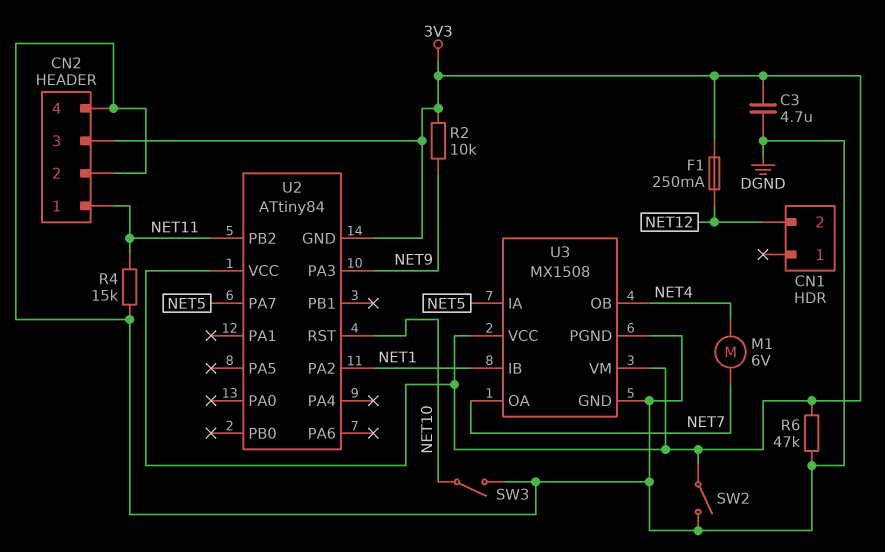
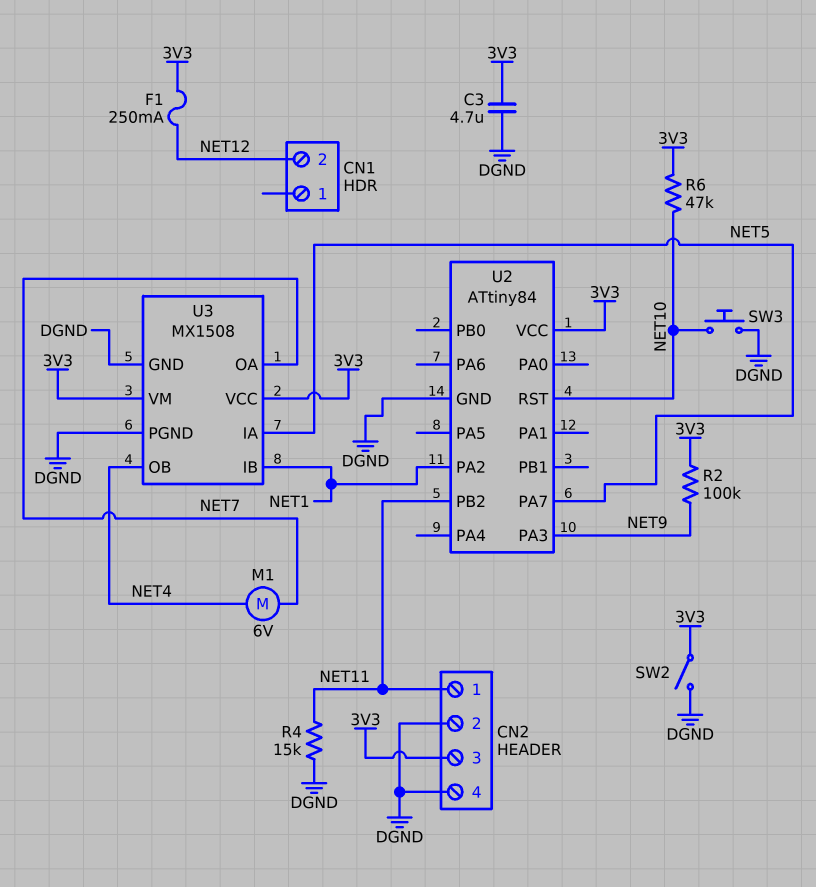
R2: 10k (3V3, NET9) -> 100k (3V3, NET9)
R6: 47k (3V3, DGND) -> 47k (3V3, NET10)
SW3: switch (DGND, NET10) -> button (DGND, NET10)
U2 pin GND: 3V3 -> DGND

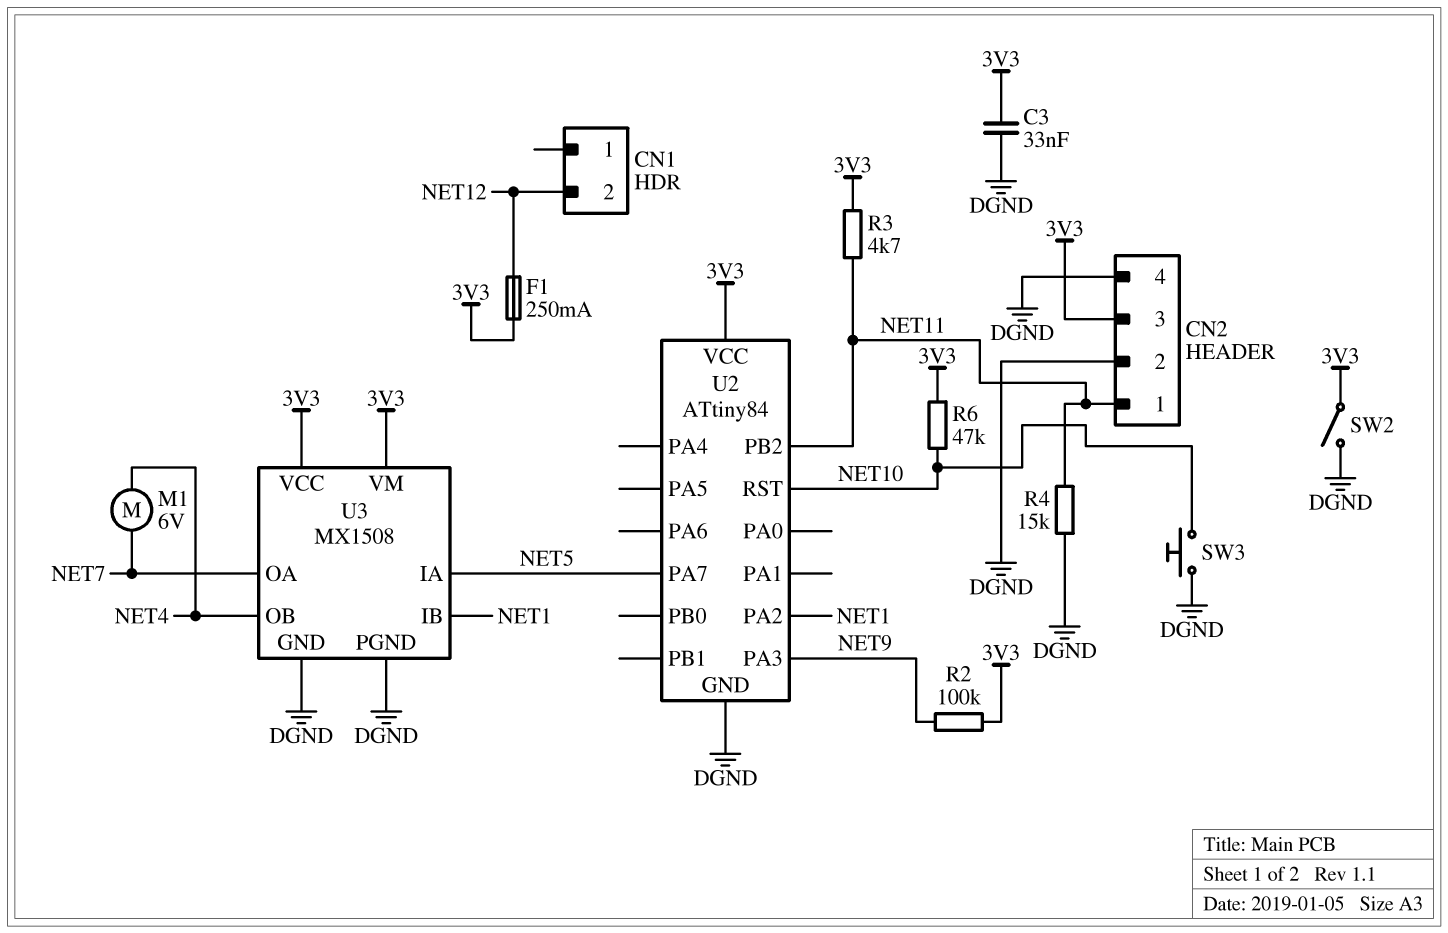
C3: 4.7uF (3V3, DGND) -> 33nF (3V3, DGND)
R3: none -> 4.7k (3V3, NET11)

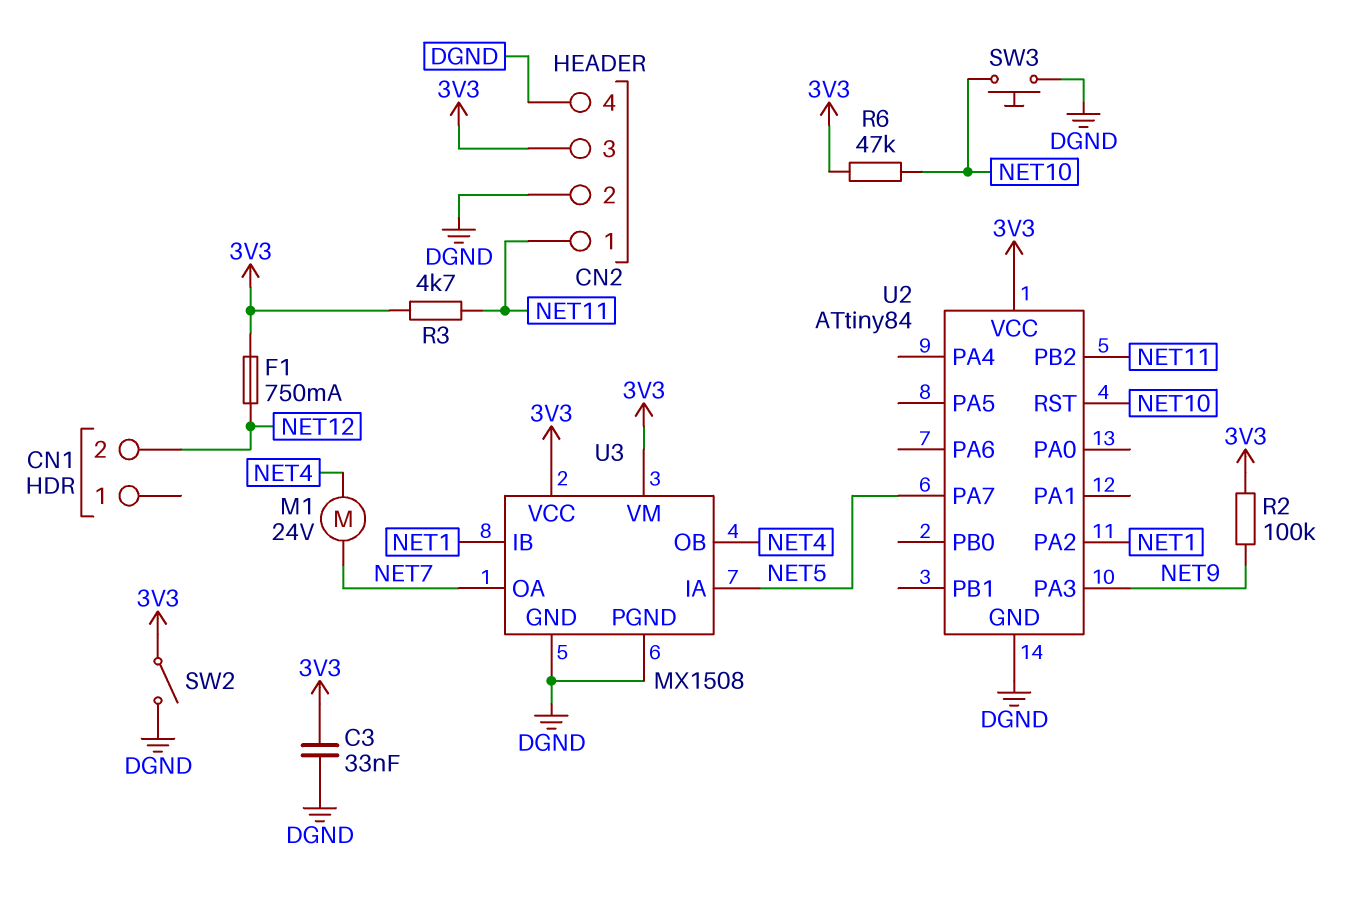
F1: 250mA (3V3, NET12) -> 750mA (3V3, NET12)
M1: motor 6V (NET4, NET7) -> motor 24V (NET4, NET7)
R4: 15k (DGND, NET11) -> none

